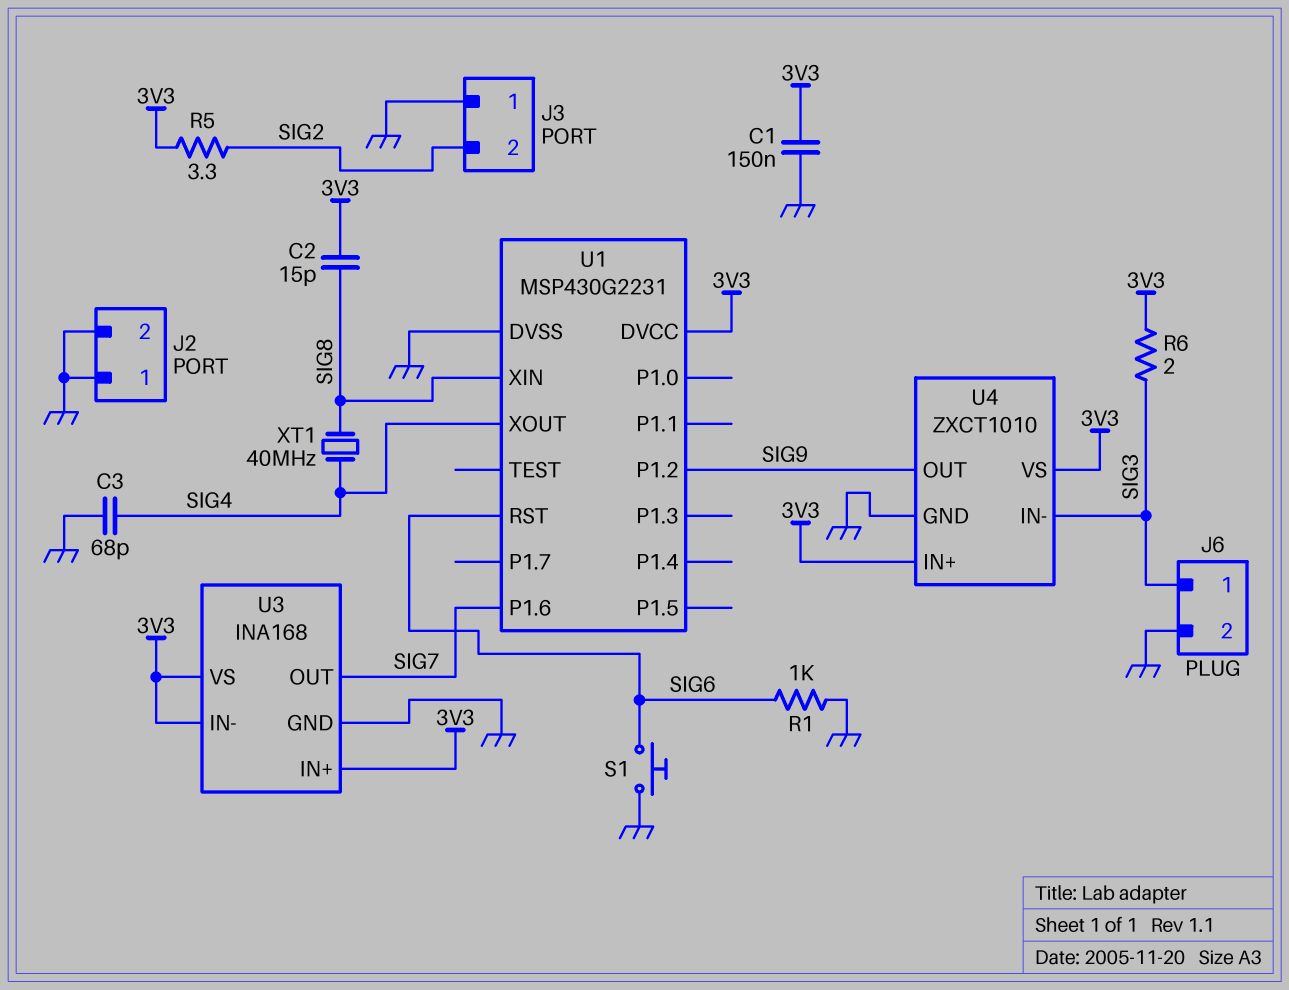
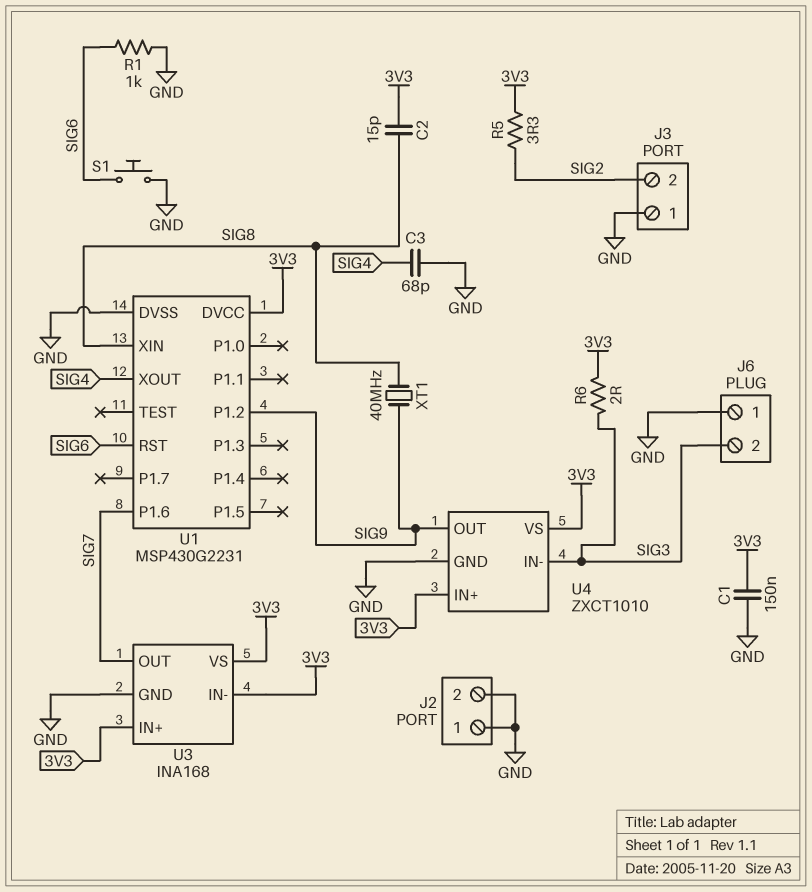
J6 pin 1: SIG3 -> GND
J6 pin 2: GND -> SIG3
XT1: 40MHz (SIG4, SIG8) -> 40MHz (SIG8, SIG9)

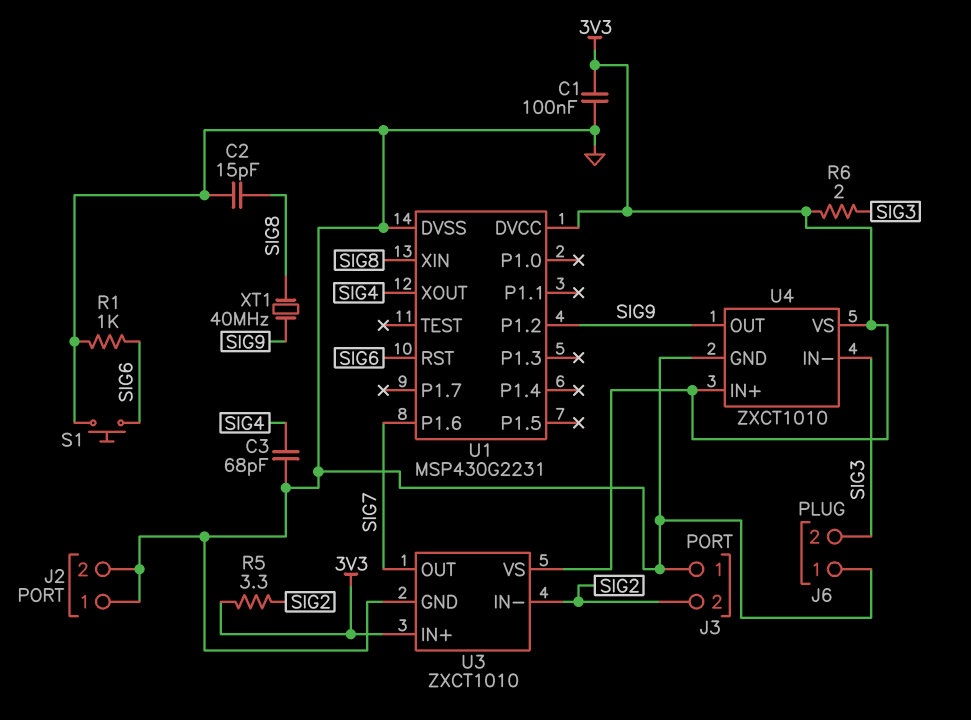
C1: 150nF (3V3, GND) -> 100nF (3V3, GND)
C2: 15pF (3V3, SIG8) -> 15pF (GND, SIG8)
U3: INA168 -> ZXCT1010
U3 pin IN-: 3V3 -> SIG2

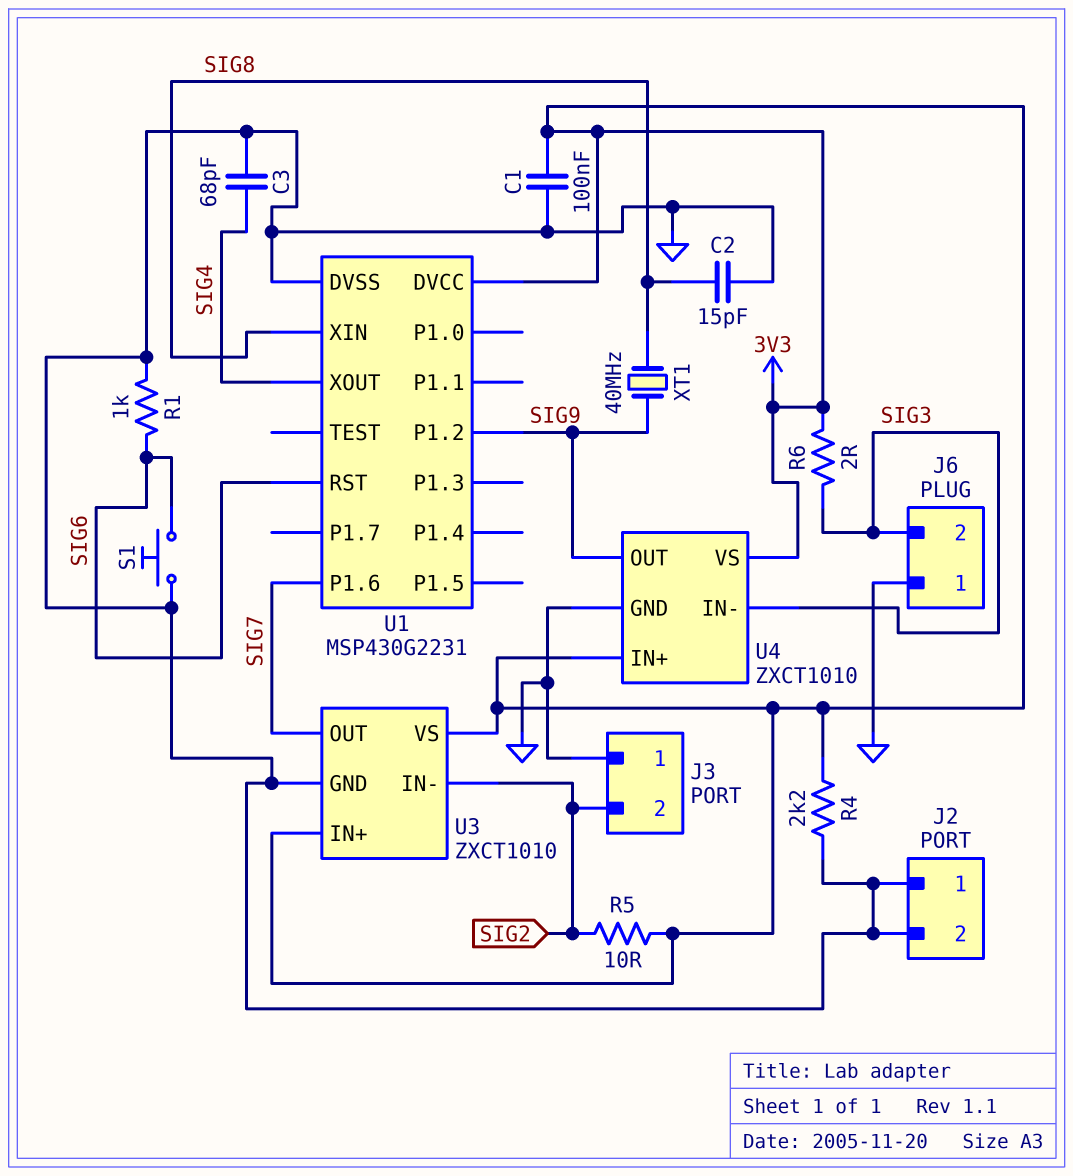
R4: none -> 2.2k (3V3, GND)
R5: 3.3 (3V3, SIG2) -> 10 (3V3, SIG2)

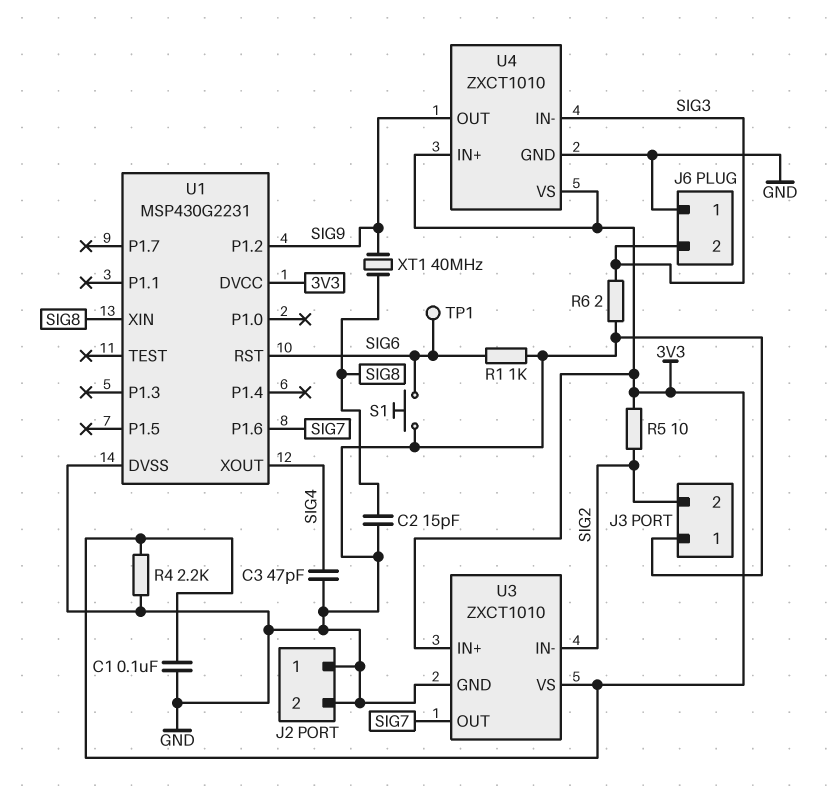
C3: 68pF (GND, SIG4) -> 47pF (GND, SIG4)
R6: 2 (3V3, SIG3) -> 2 (GND, SIG3)
TP1: none -> test point (SIG6)

